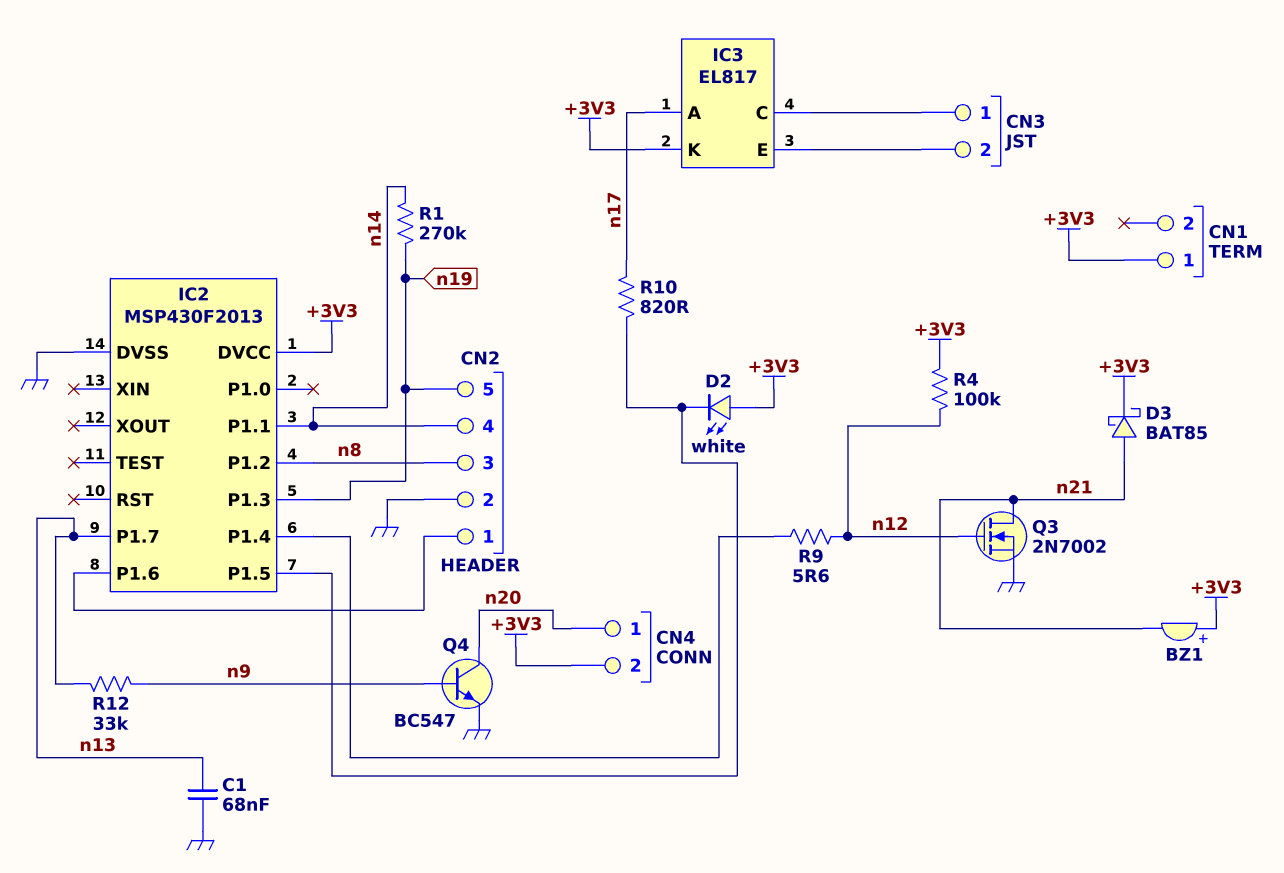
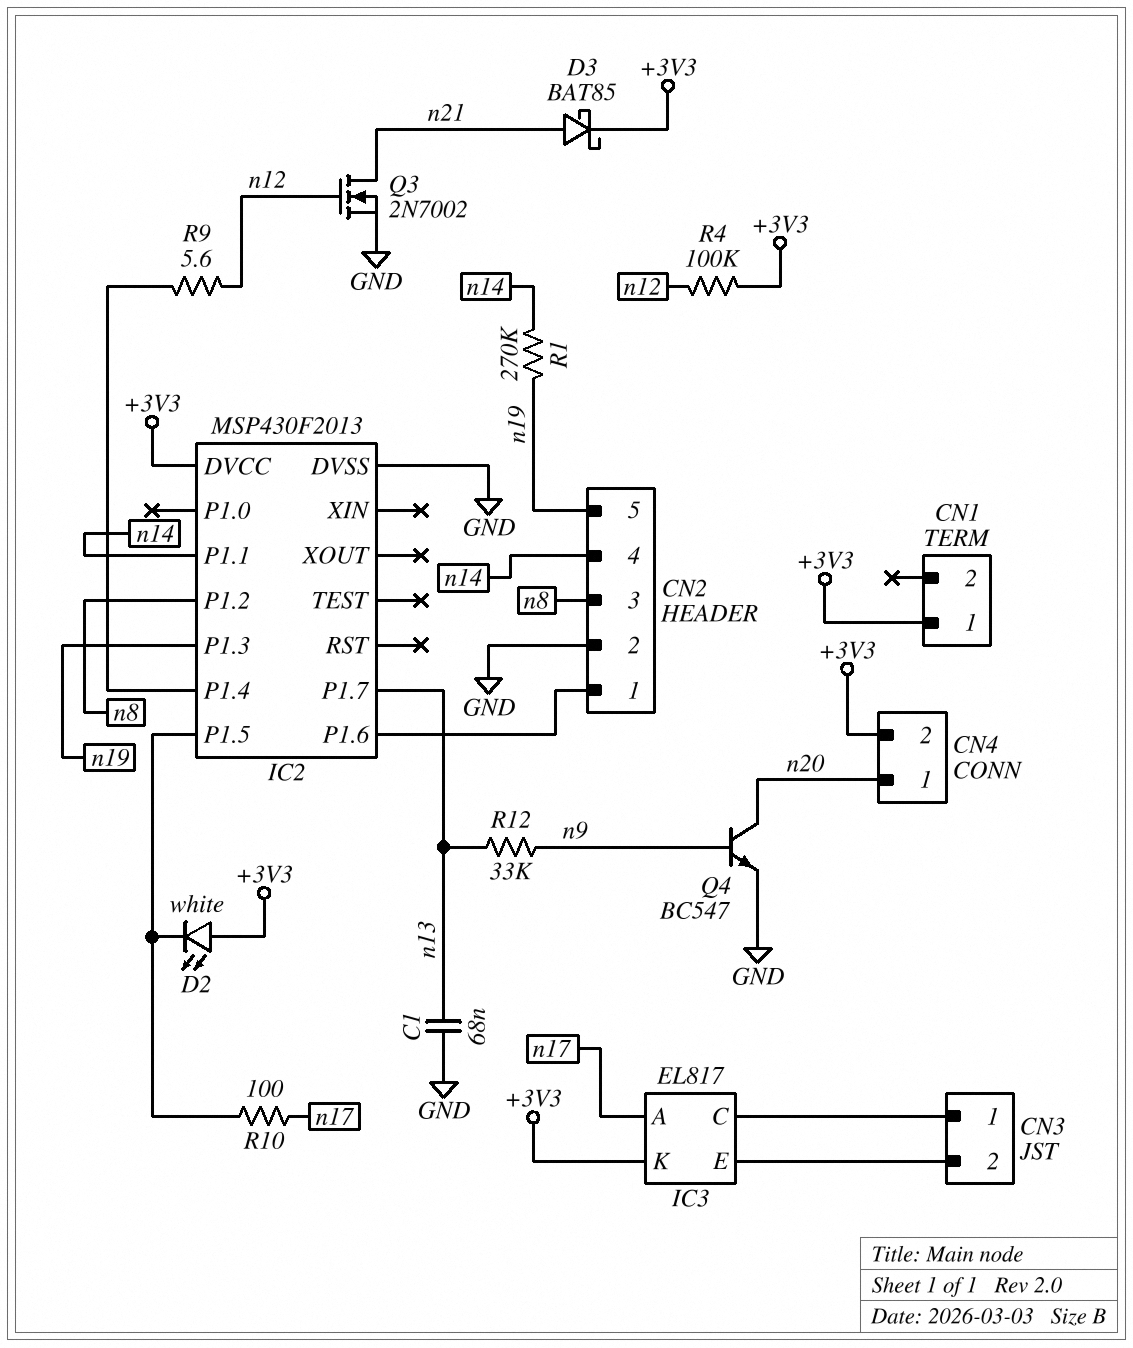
BZ1: buzzer (plus +3V3, minus n21) -> none
R10: 820 (IC2/P1.5, n17) -> 100 (IC2/P1.5, n17)

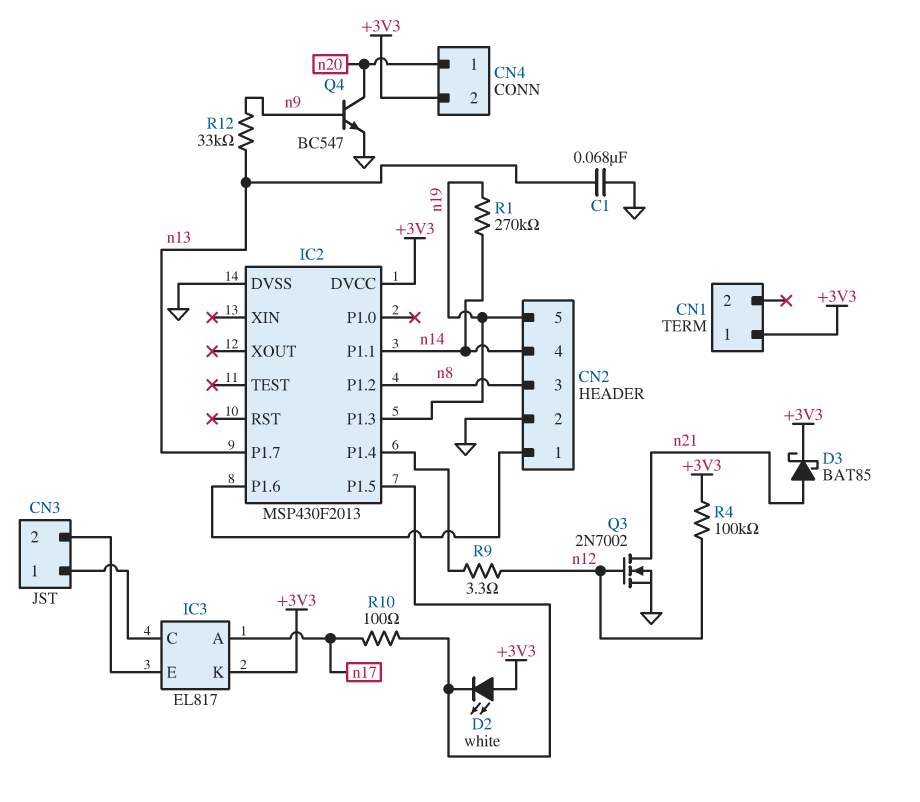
R9: 5.6 (IC2/P1.4, n12) -> 3.3 (IC2/P1.4, n12)

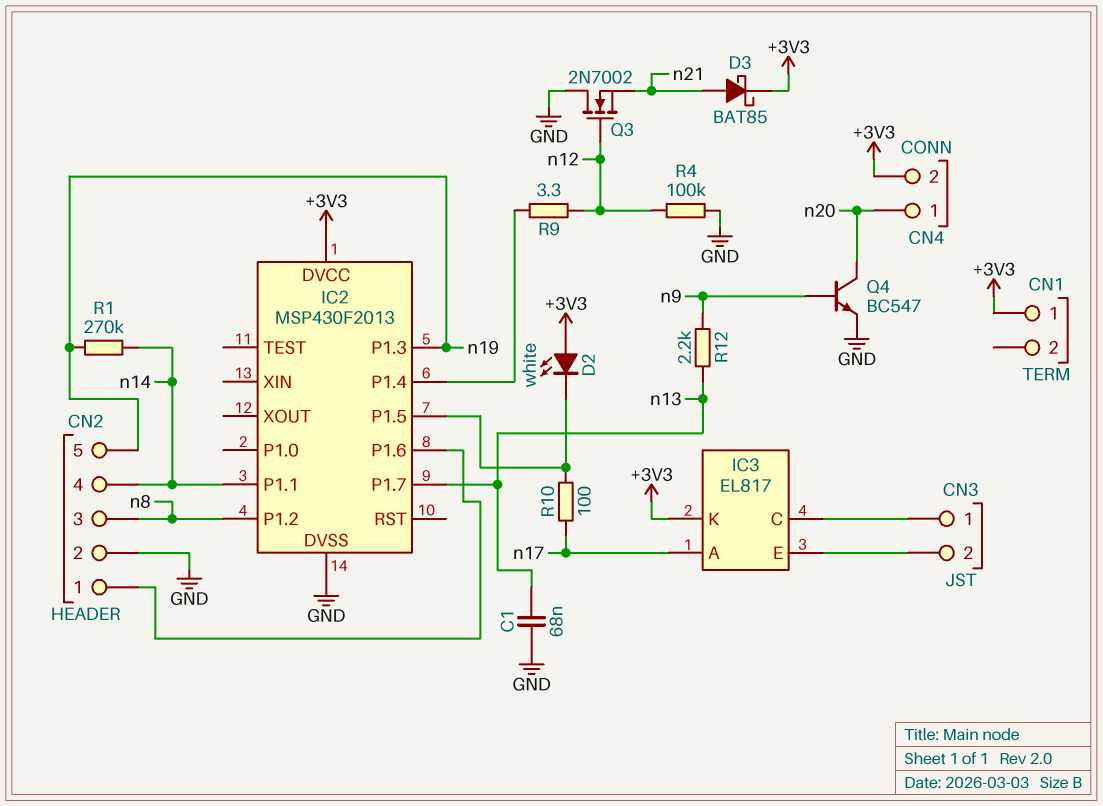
Q3: NMOS 2N7002 (G n12, D n21, S GND) -> NMOS 2N7002 (G n12, D GND, S n21)
R4: 100k (+3V3, n12) -> 100k (GND, n12)
R12: 33k (n9, n13) -> 2.2k (n9, n13)

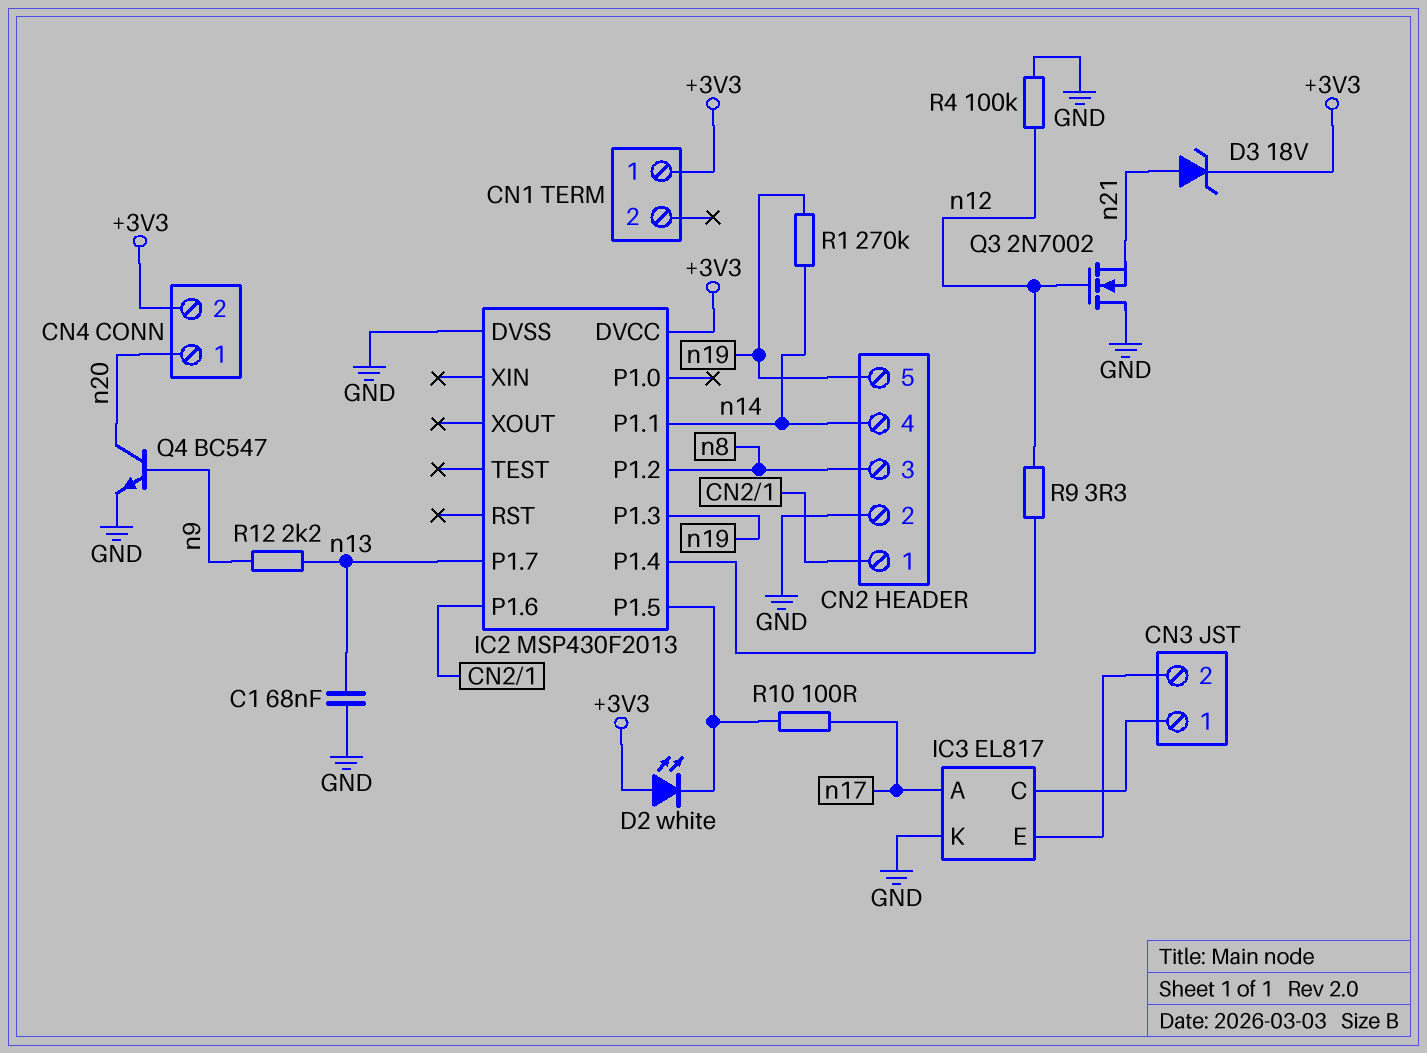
D3: schottky BAT85 (A n21, K +3V3) -> zener 18V (A n21, K +3V3)
IC3 pin K: +3V3 -> GND

